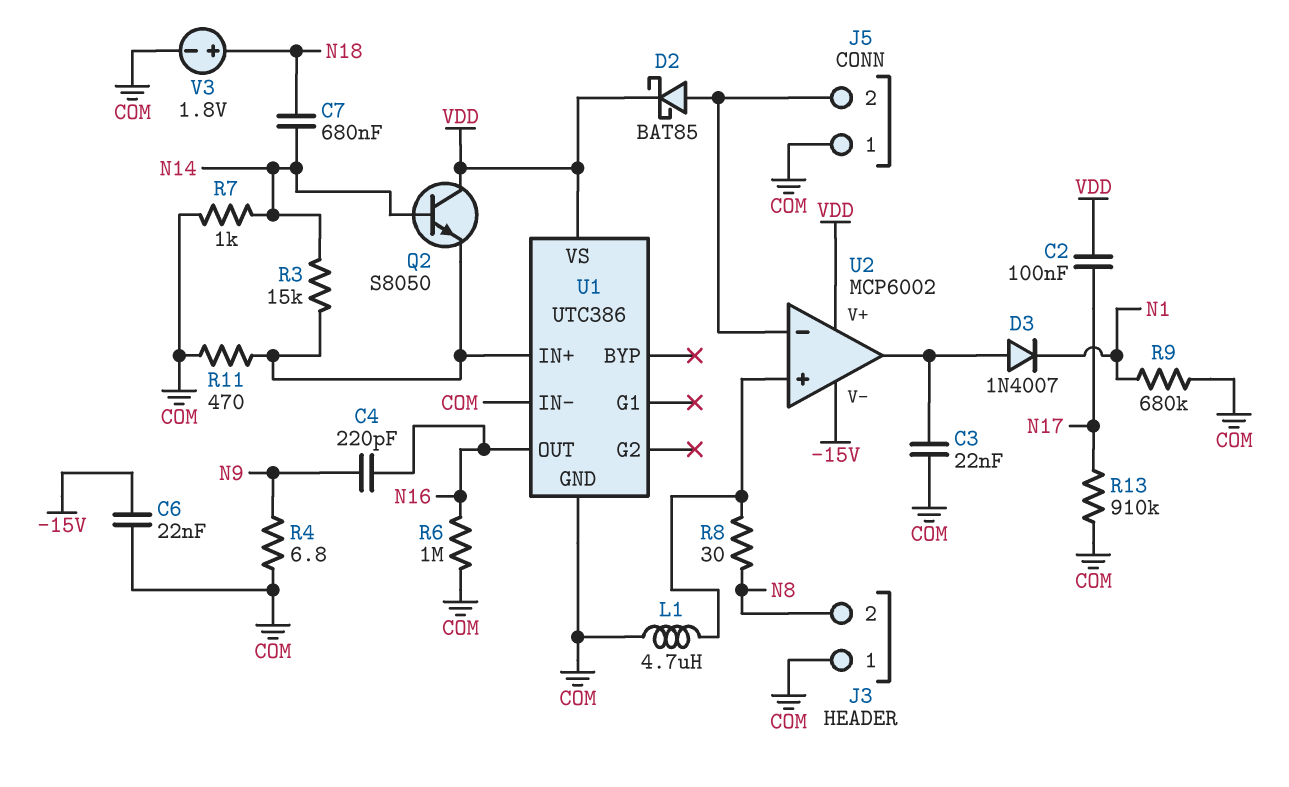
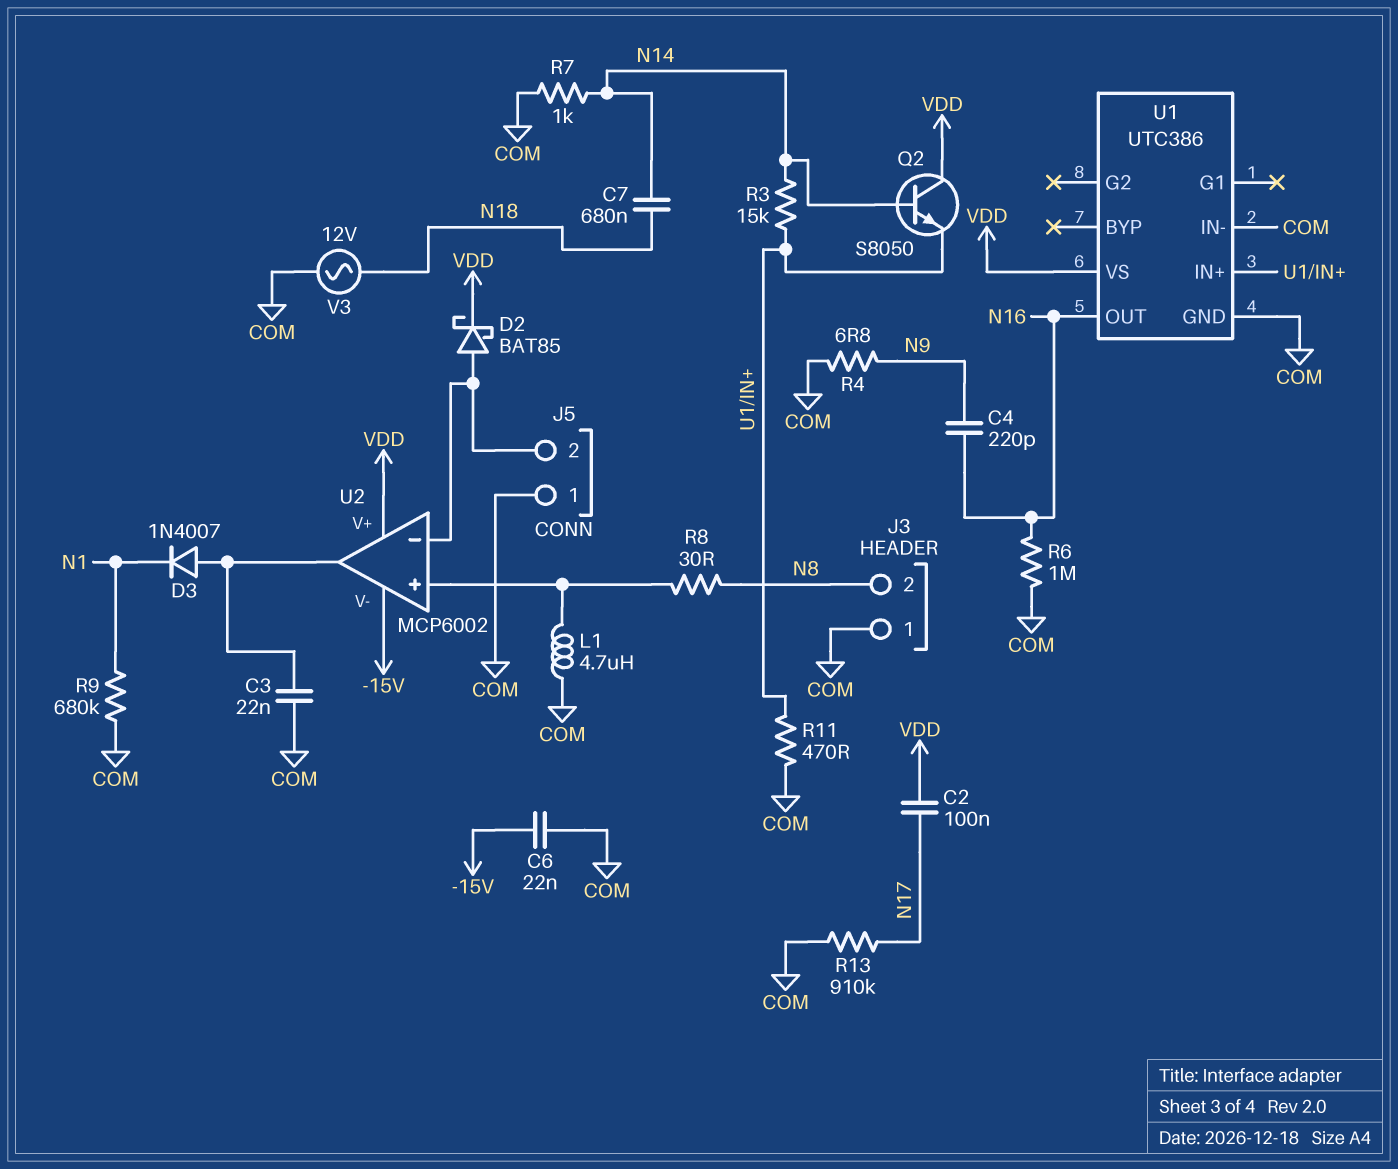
V3: 1.8V (plus N18, minus COM) -> AC 12V (COM, N18)

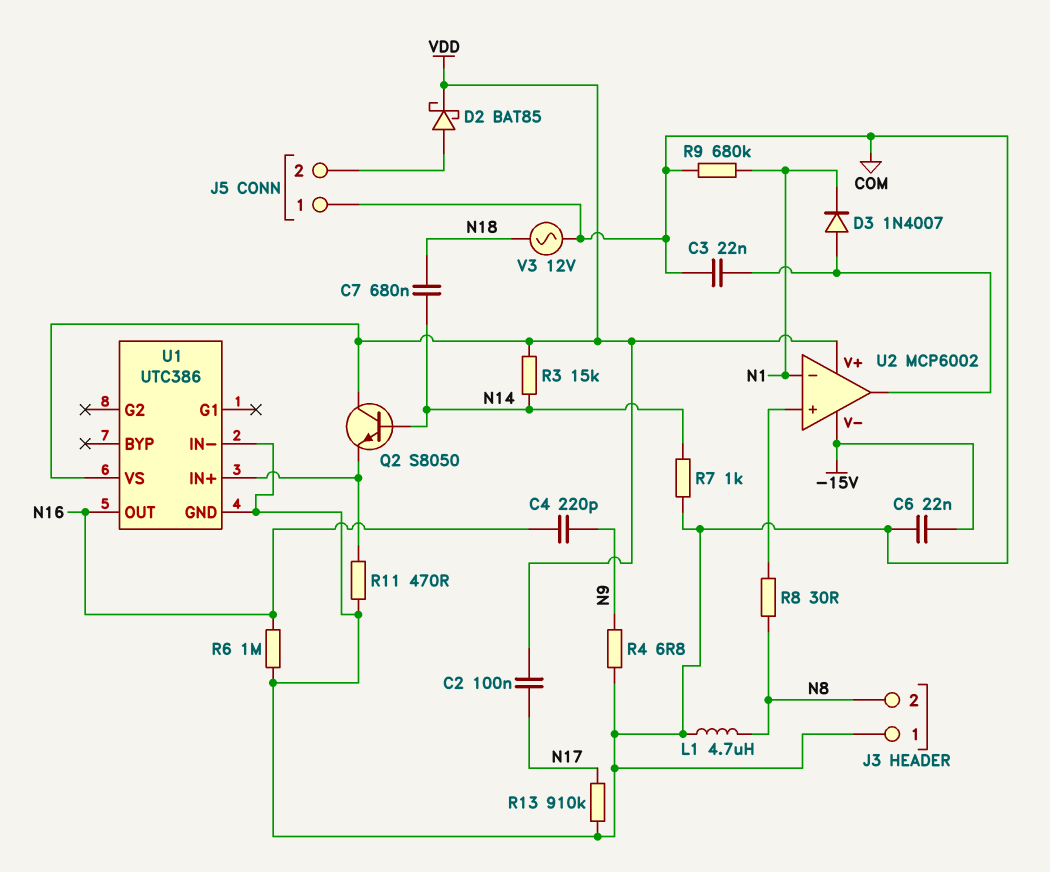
L1: 4.7uH (COM, U2/in+) -> 4.7uH (COM, N8)
R3: 15k (N14, U1/IN+) -> 15k (N14, VDD)
U2 pin in-: J5/2 -> N1

